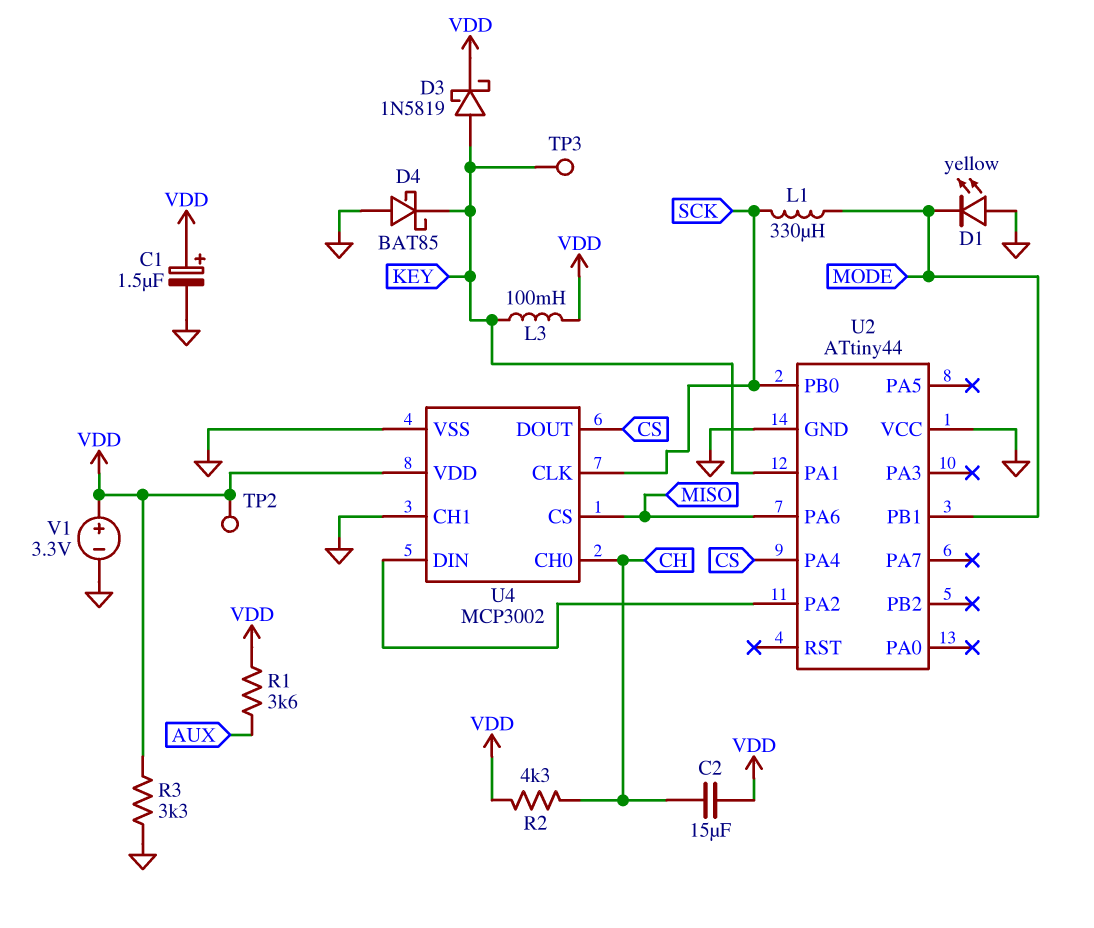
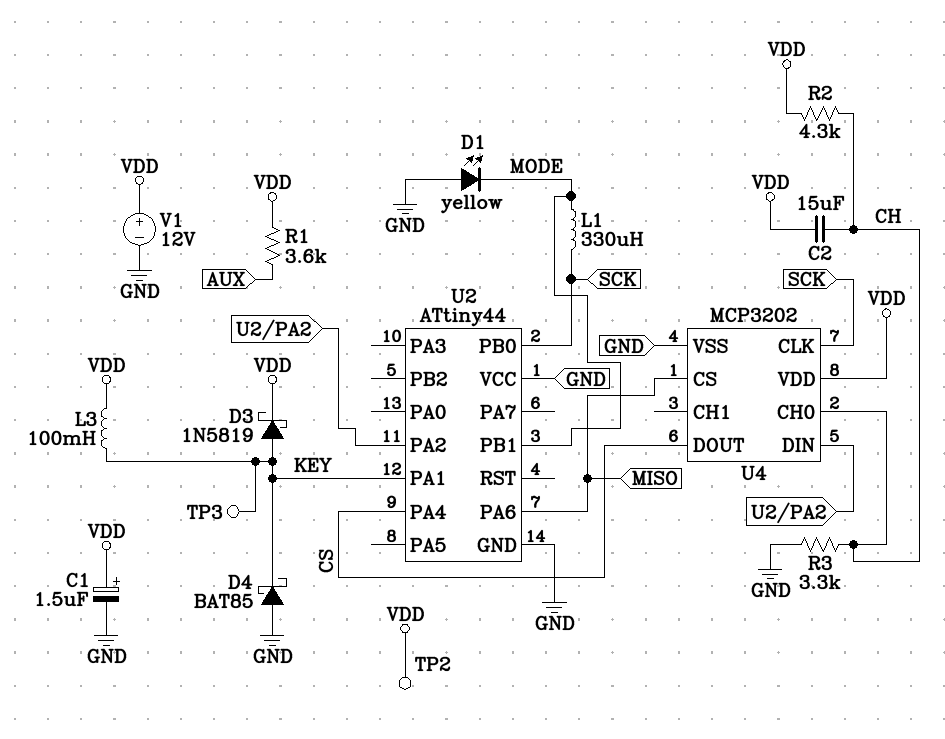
R3: 3.3k (GND, VDD) -> 3.3k (CH, GND)
U4: MCP3002 -> MCP3202
U4 pin CH1: GND -> none
V1: 3.3V (plus VDD, minus GND) -> 12V (plus VDD, minus GND)

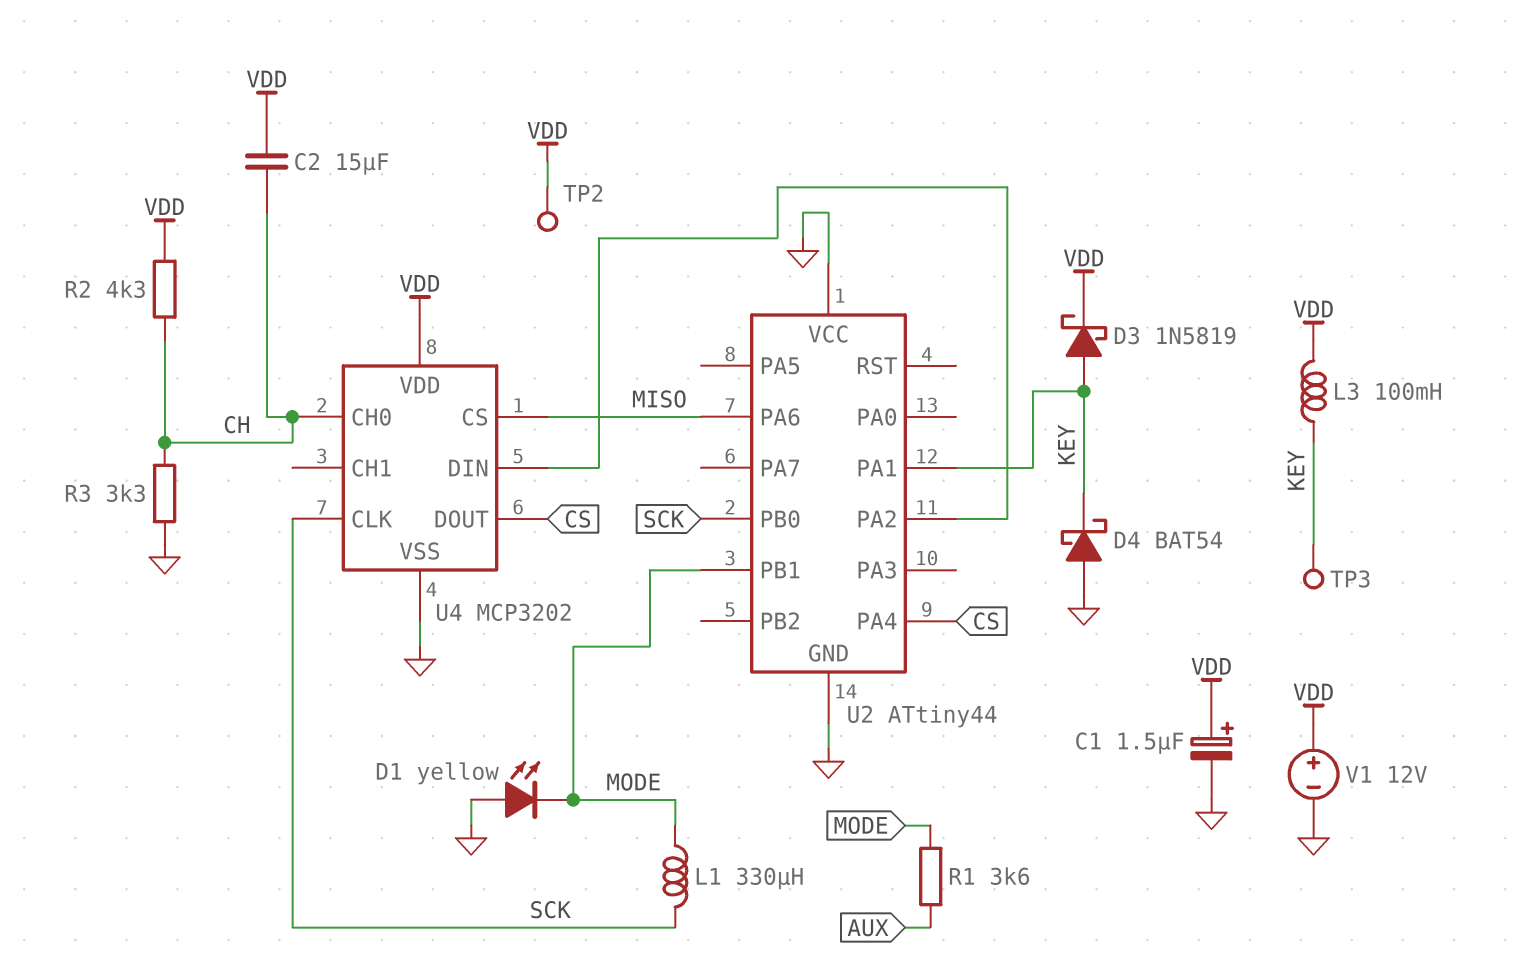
D4: schottky BAT85 (A GND, K KEY) -> schottky BAT54 (A GND, K KEY)
R1: 3.6k (AUX, VDD) -> 3.6k (AUX, MODE)

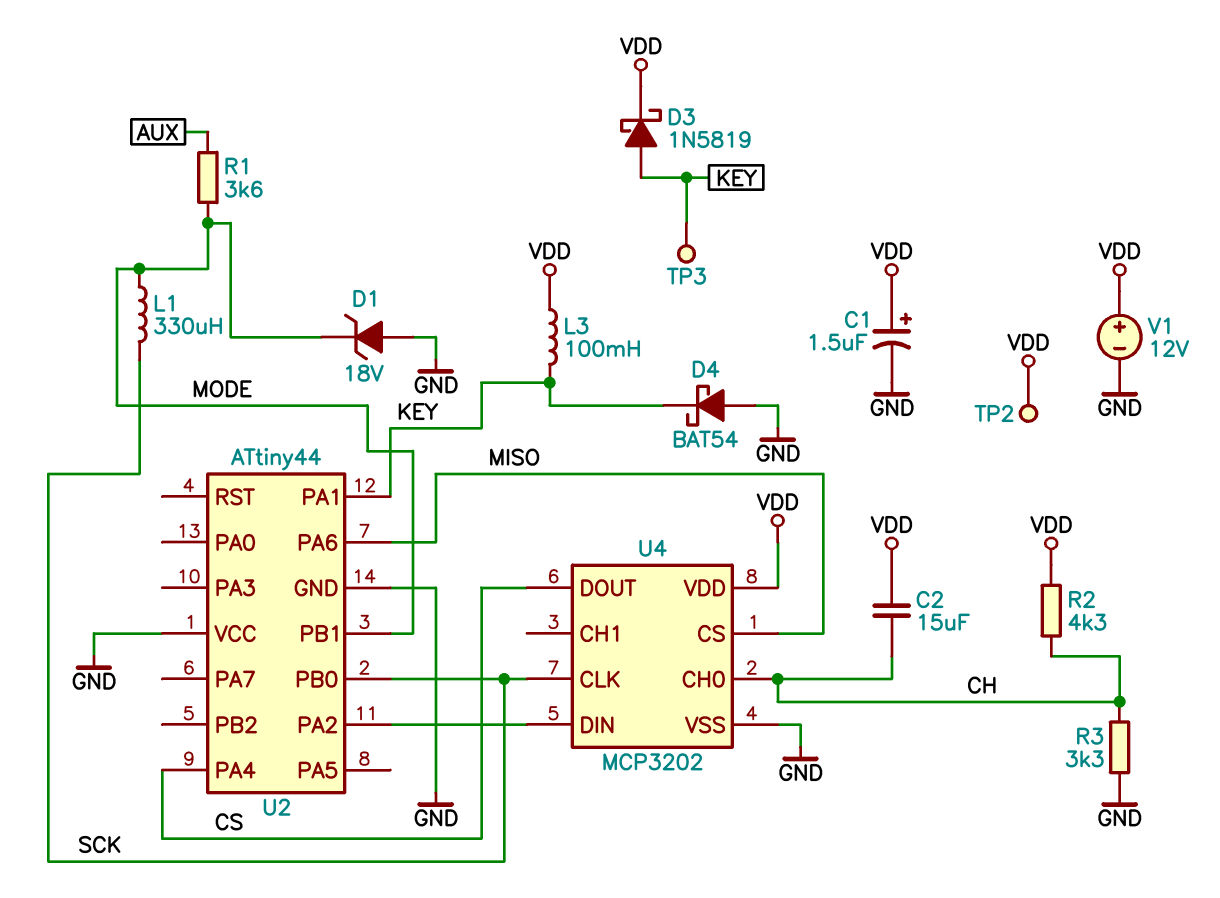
D1: LED yellow (A GND, K MODE) -> zener 18V (A GND, K MODE)

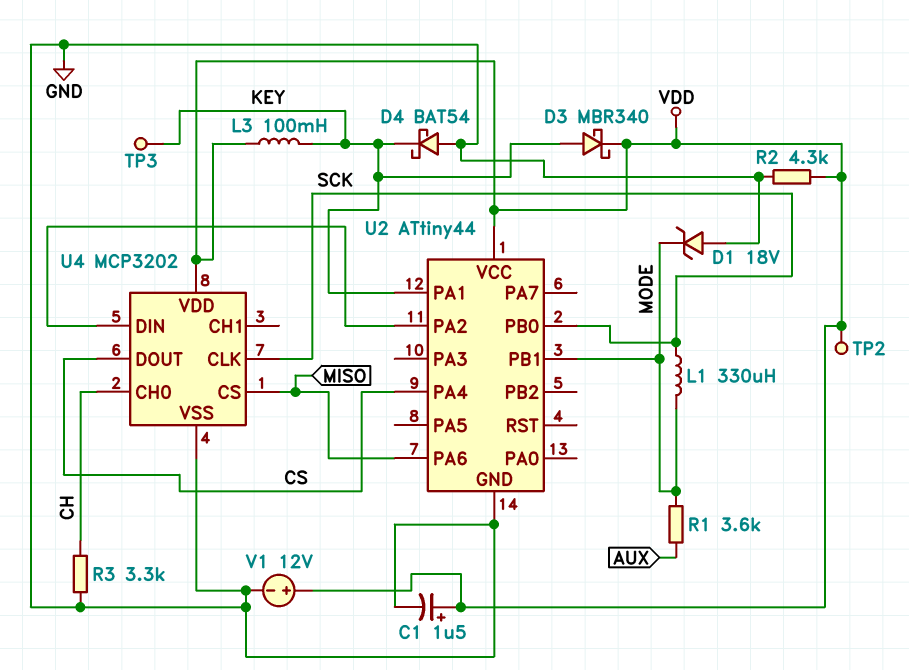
C2: 15uF (CH, VDD) -> none
D3: schottky 1N5819 (A KEY, K VDD) -> schottky MBR340 (A KEY, K VDD)
R2: 4.3k (CH, VDD) -> 4.3k (GND, VDD)
U2 pin VCC: GND -> VDD

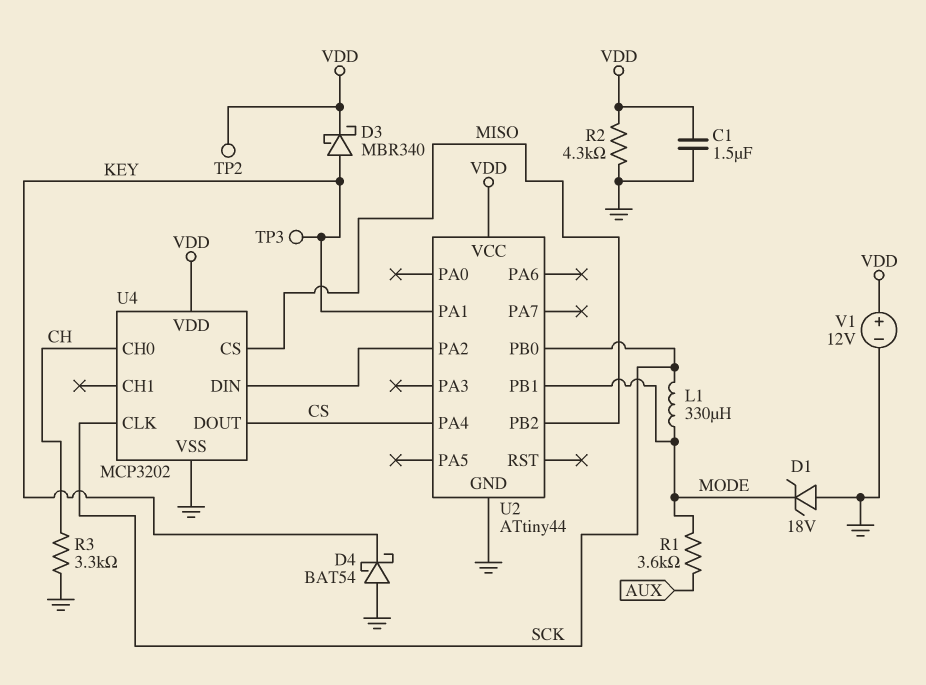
C1: 1.5uF (plus VDD, minus GND) -> 1.5uF (GND, VDD)
L3: 100mH (KEY, VDD) -> none
U2 pin PA6: MISO -> none
U2 pin PB2: none -> MISO

